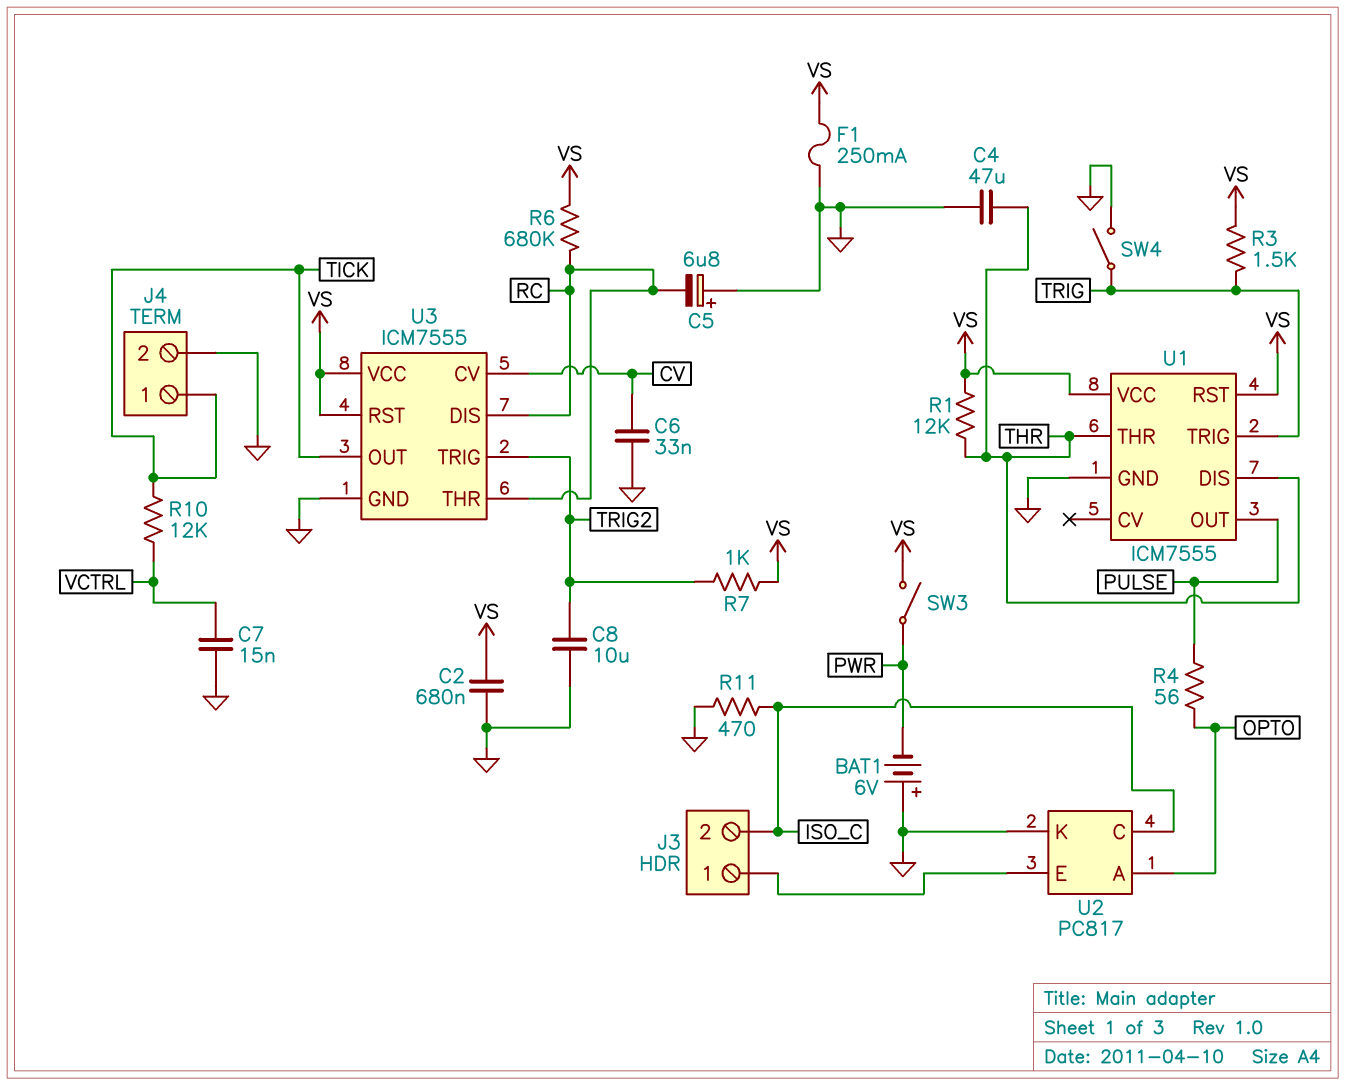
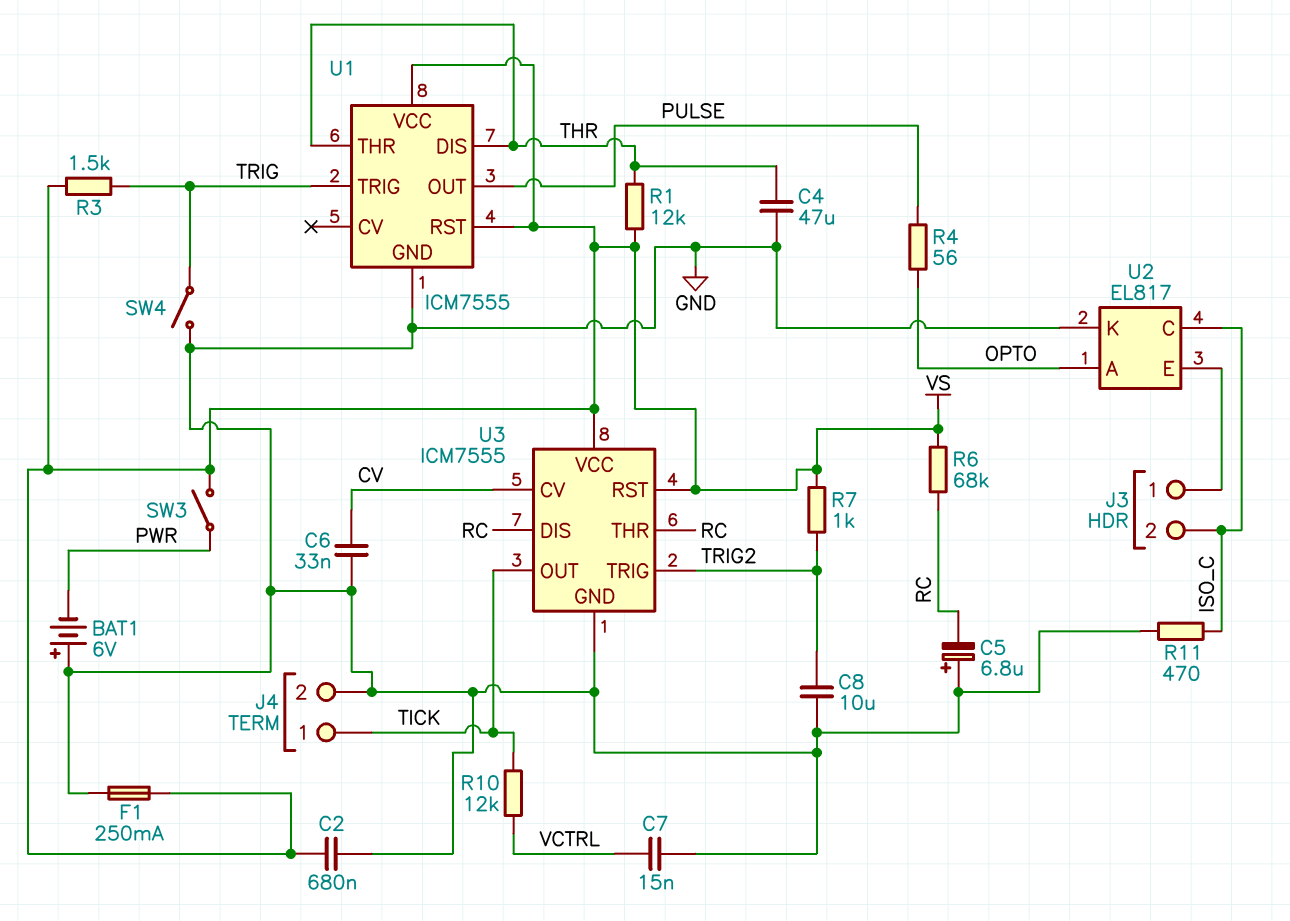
R6: 680k (RC, VS) -> 68k (RC, VS)
U2: PC817 -> EL817

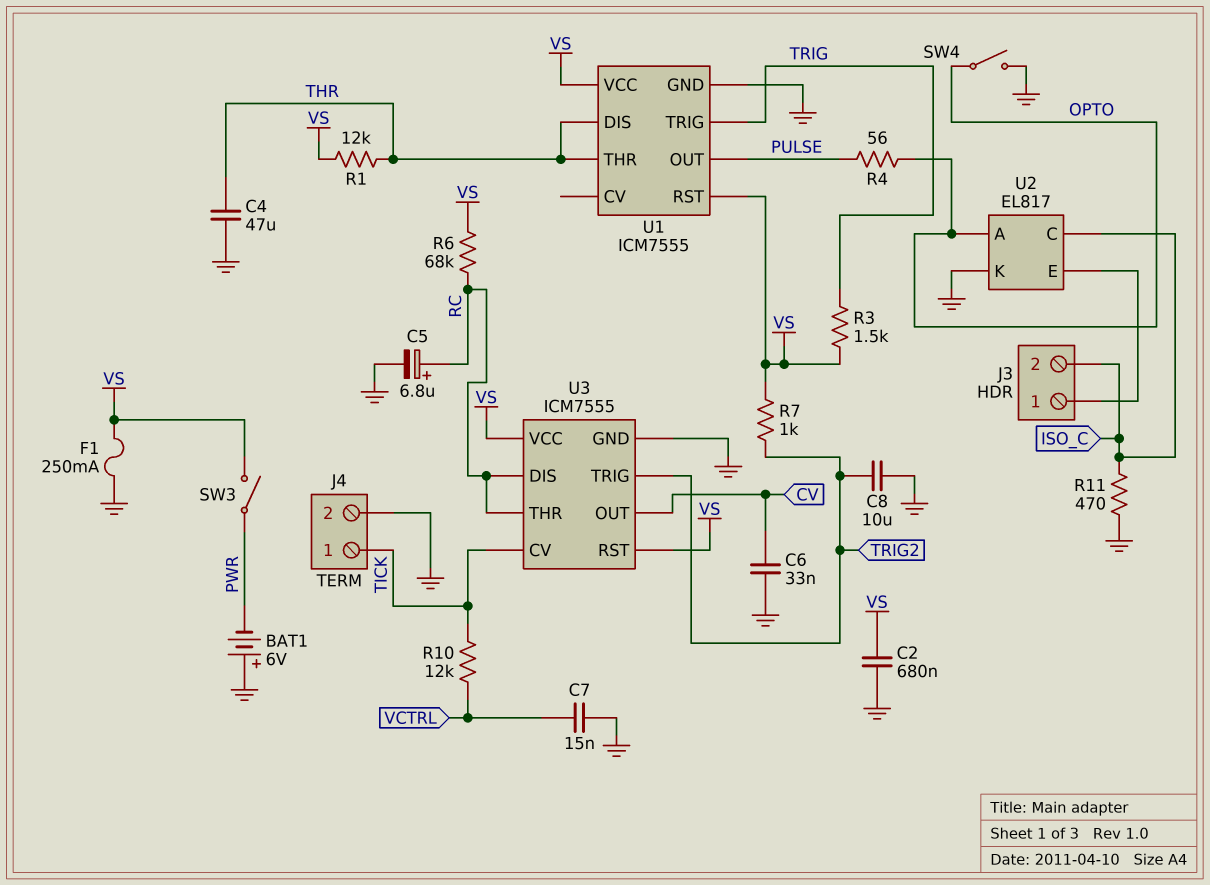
C5: 6.8uF (plus GND, minus RC) -> 6.8uF (plus RC, minus GND)
SW4: switch (GND, TRIG) -> switch (GND, OPTO)
U3 pin CV: CV -> TICK
U3 pin OUT: TICK -> CV

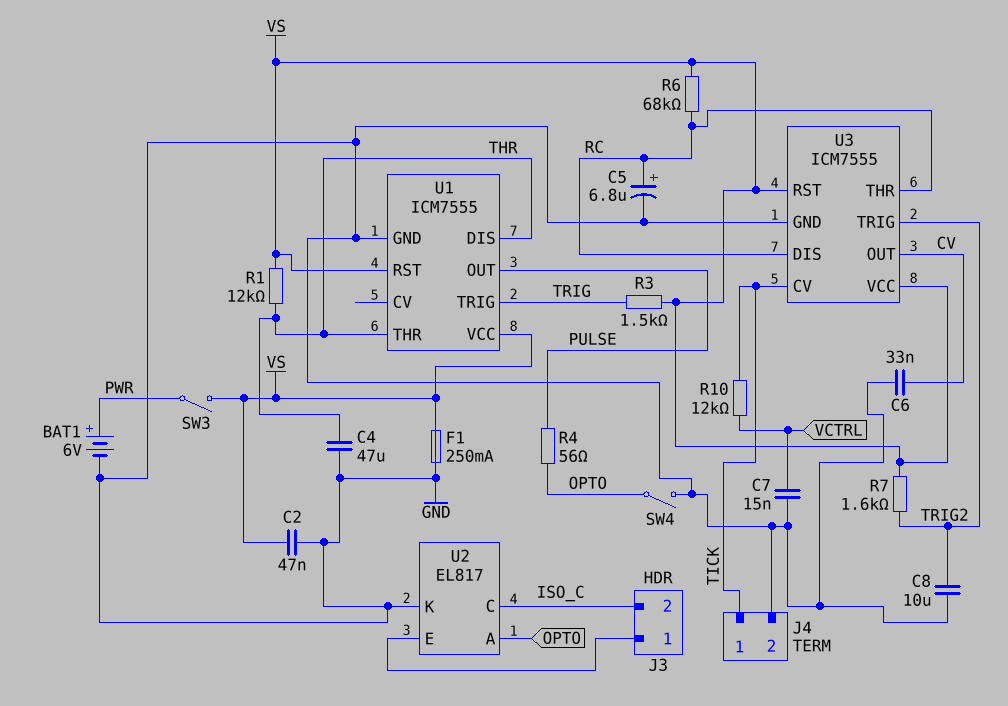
BAT1: 6V (plus GND, minus PWR) -> 6V (plus PWR, minus GND)
C2: 680nF (GND, VS) -> 47nF (GND, VS)
R7: 1k (TRIG2, VS) -> 1.6k (TRIG2, VS)
R11: 470 (GND, ISO_C) -> none

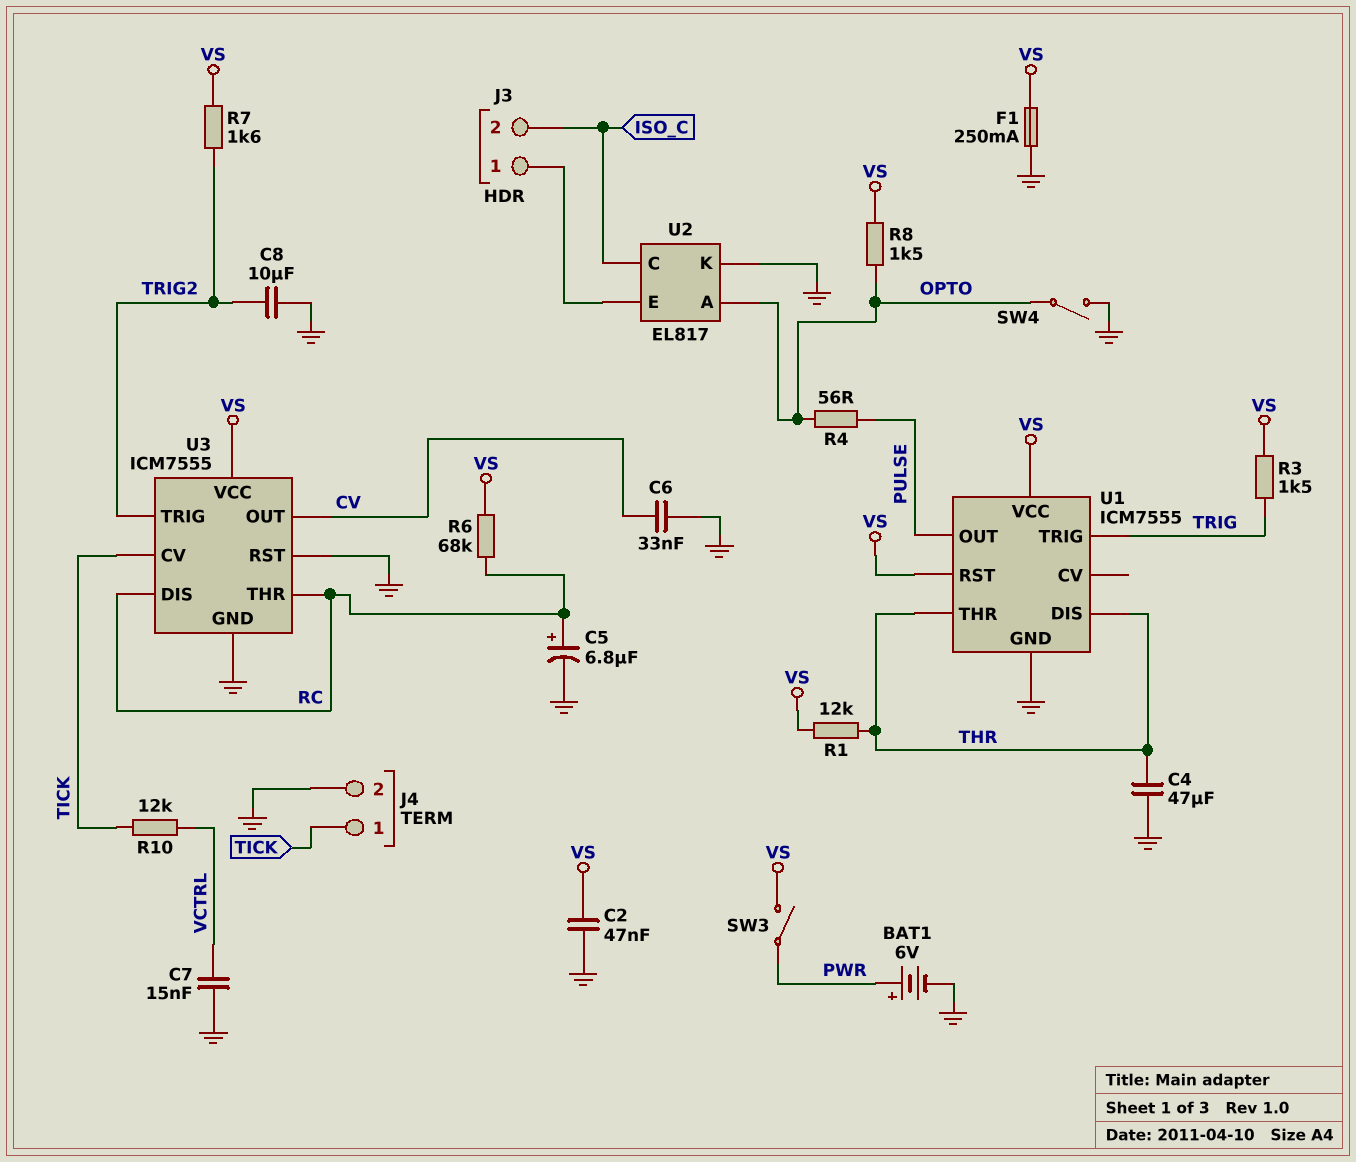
R8: none -> 1.5k (OPTO, VS)
U3 pin RST: VS -> GND

